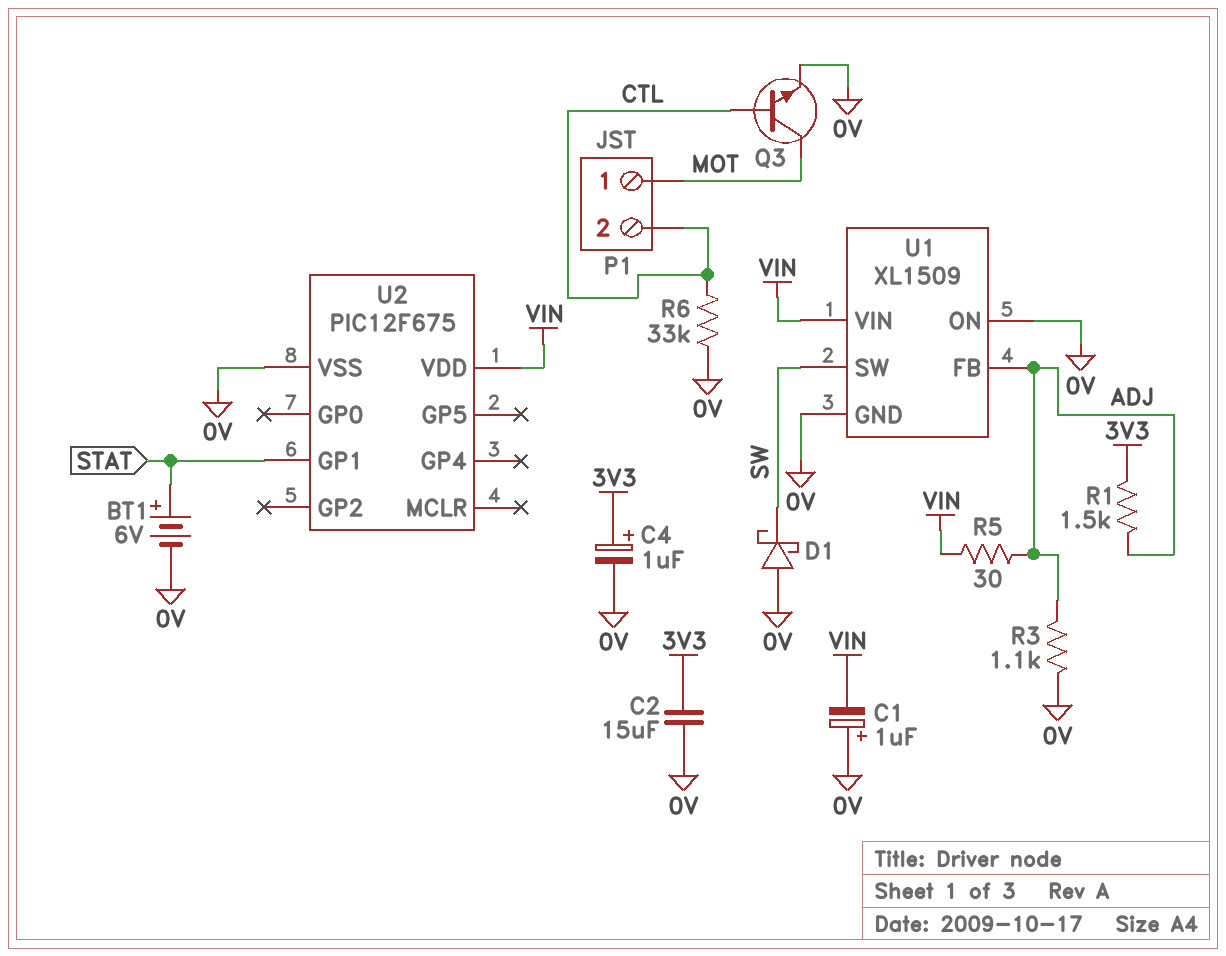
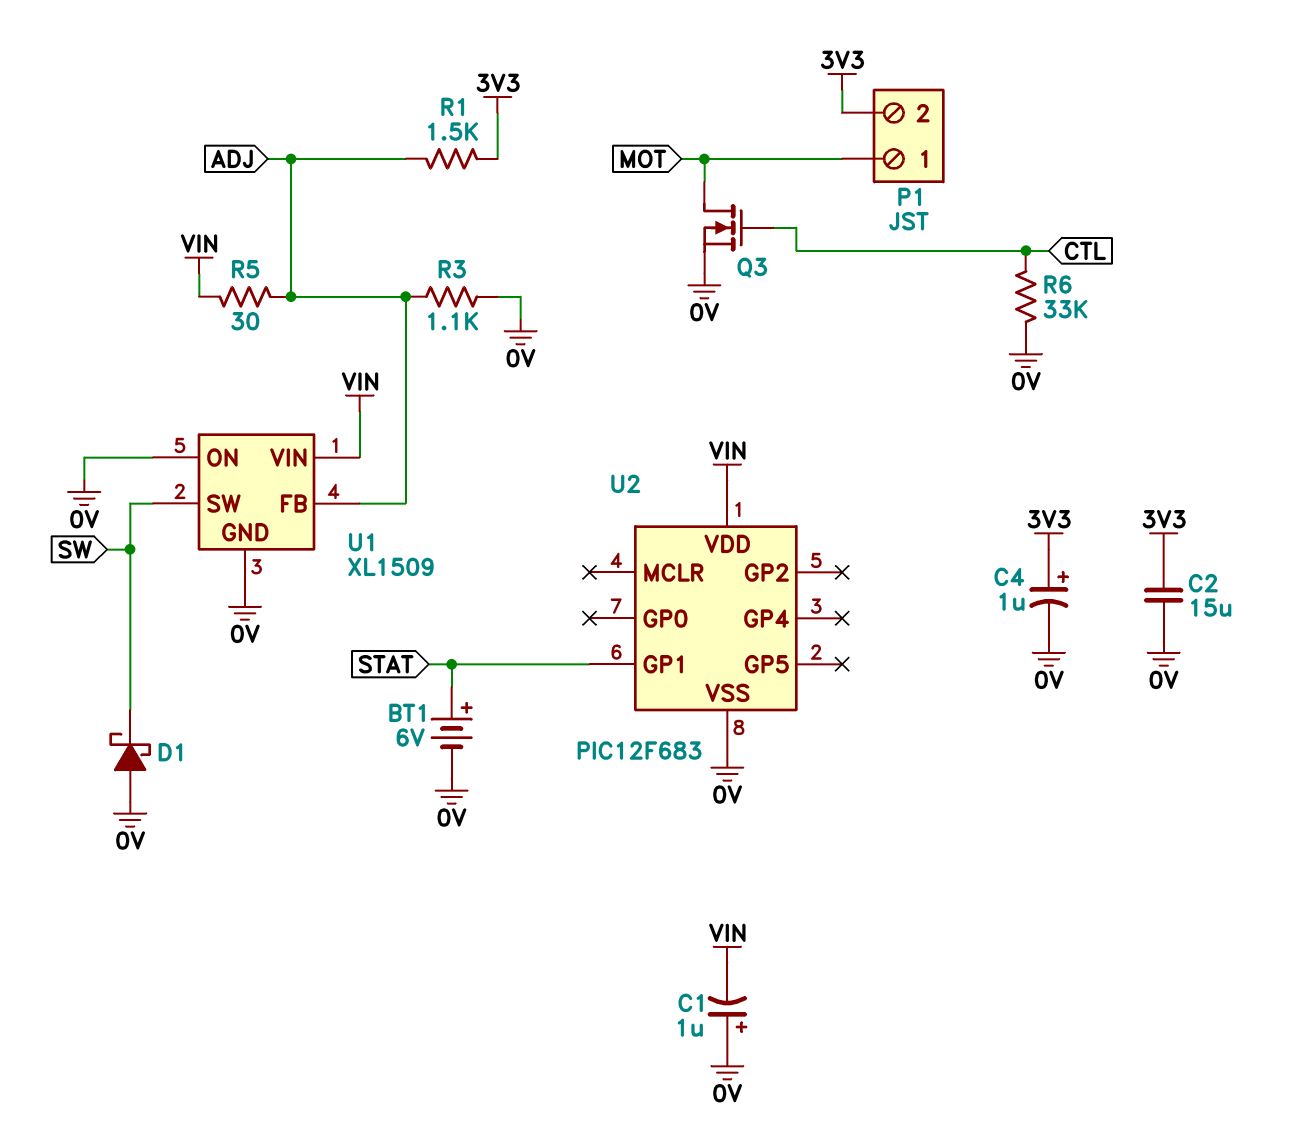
P1 pin 2: CTL -> 3V3
Q3: NPN (B CTL, C MOT, E 0V) -> NMOS (G CTL, D MOT, S 0V)
U2: PIC12F675 -> PIC12F683

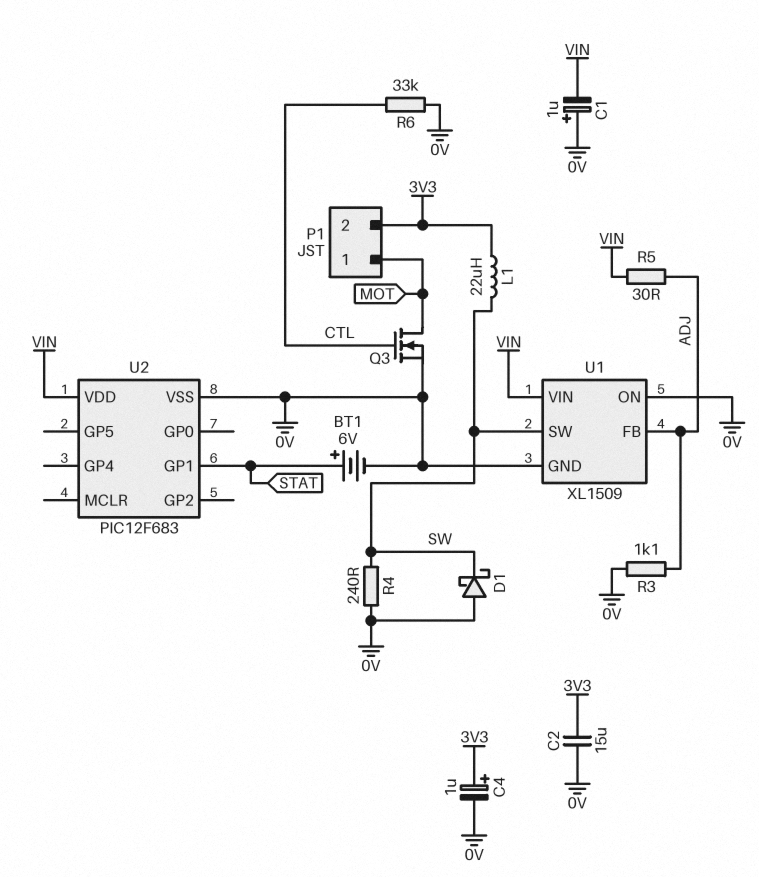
L1: none -> 22uH (3V3, SW)
R1: 1.5k (3V3, ADJ) -> none
R4: none -> 240 (0V, SW)

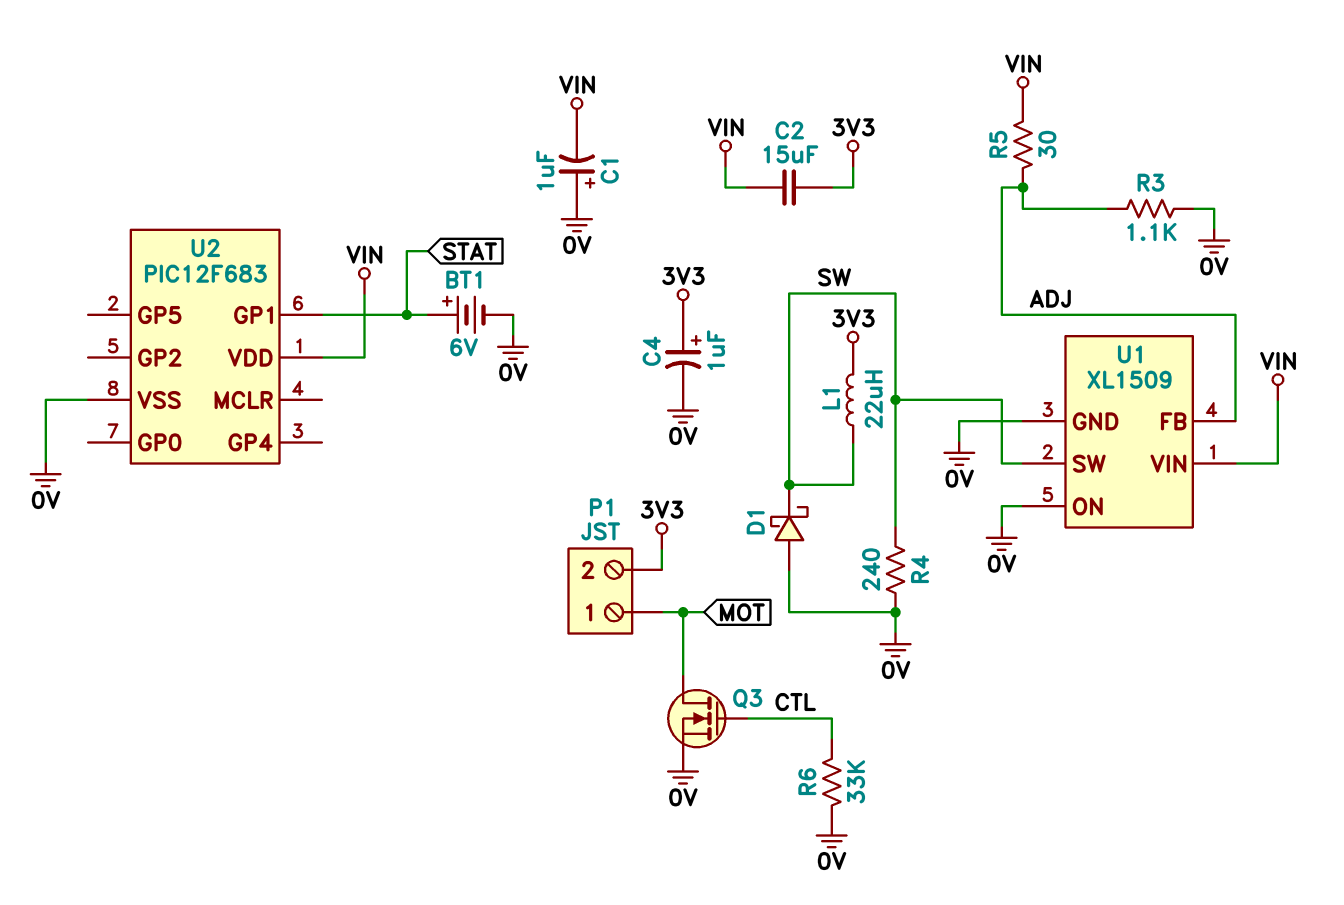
C2: 15uF (0V, 3V3) -> 15uF (3V3, VIN)

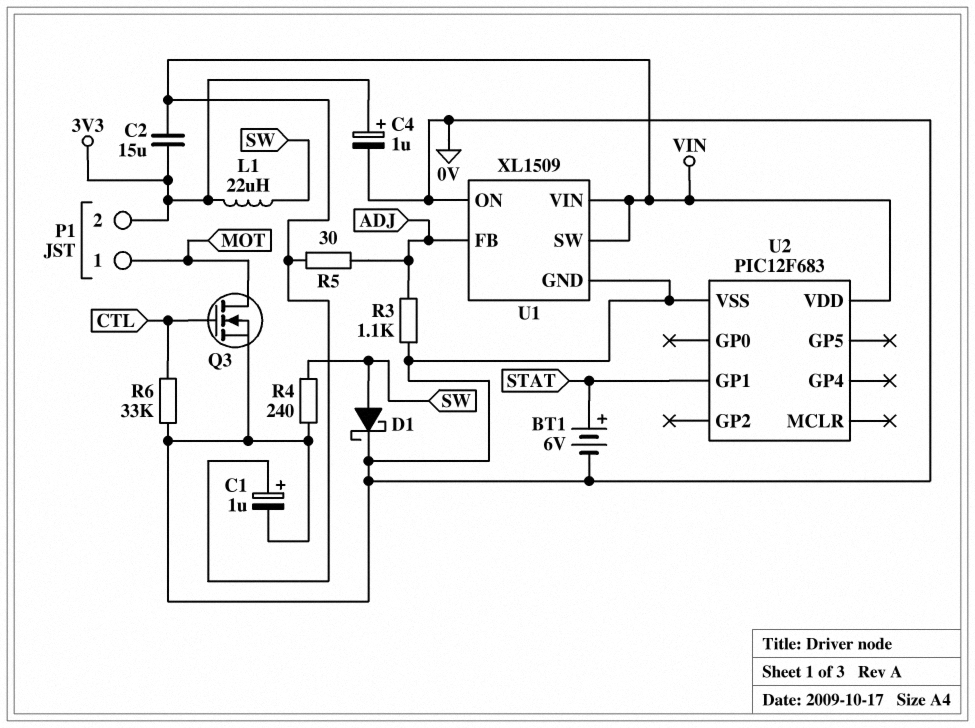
C1: 1uF (plus 0V, minus VIN) -> 1uF (plus VIN, minus 0V)
D1: schottky (A 0V, K SW) -> schottky (A SW, K 0V)
U1 pin SW: SW -> VIN

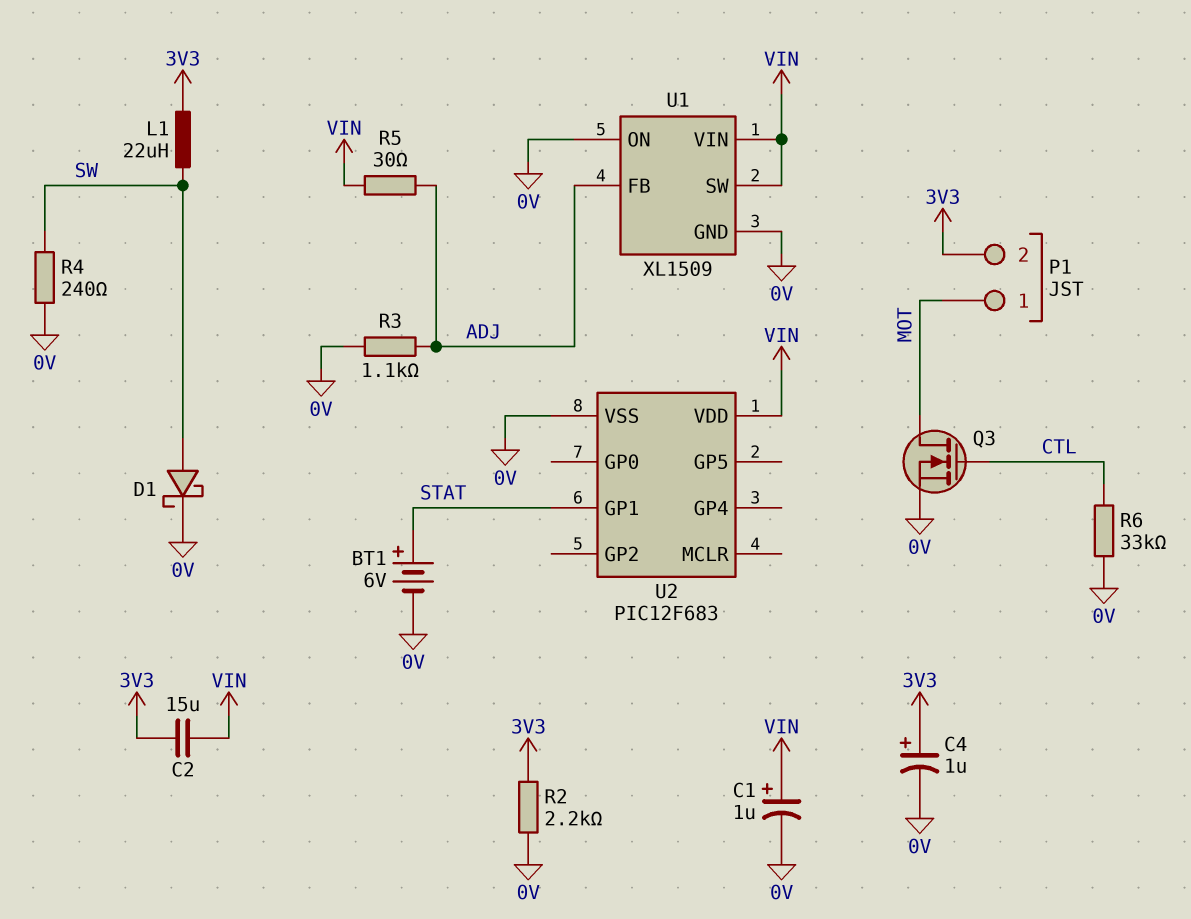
R2: none -> 2.2k (0V, 3V3)

